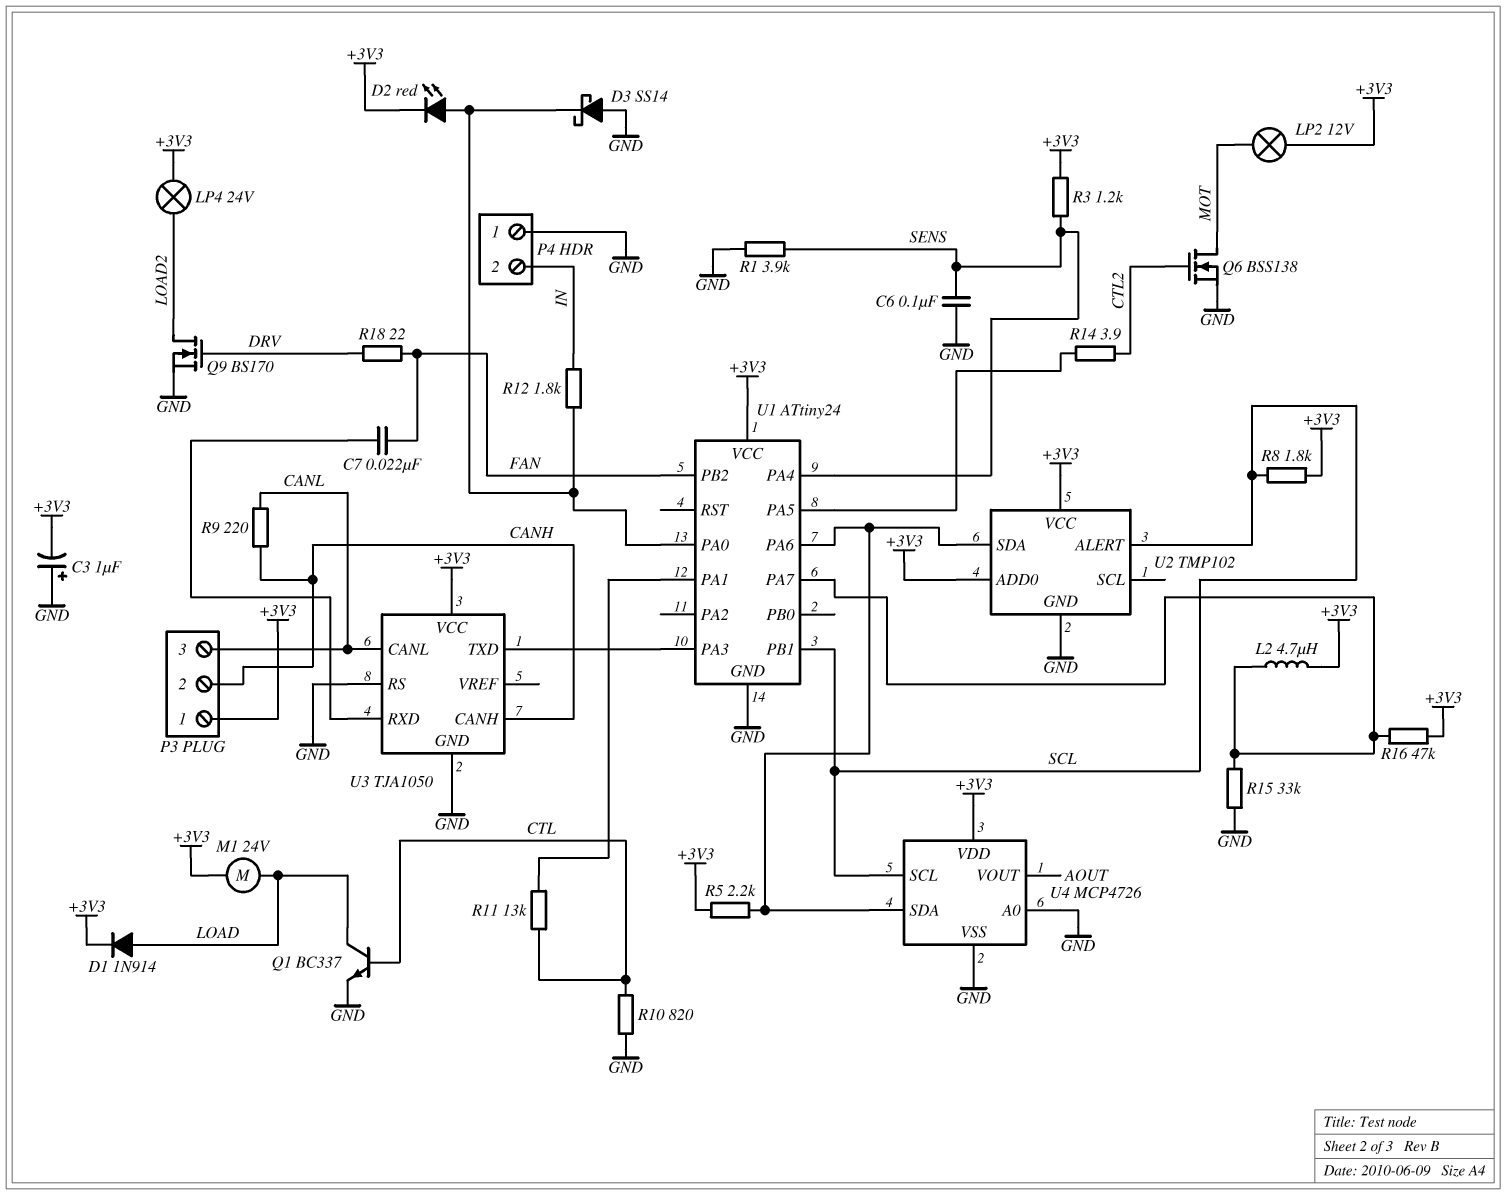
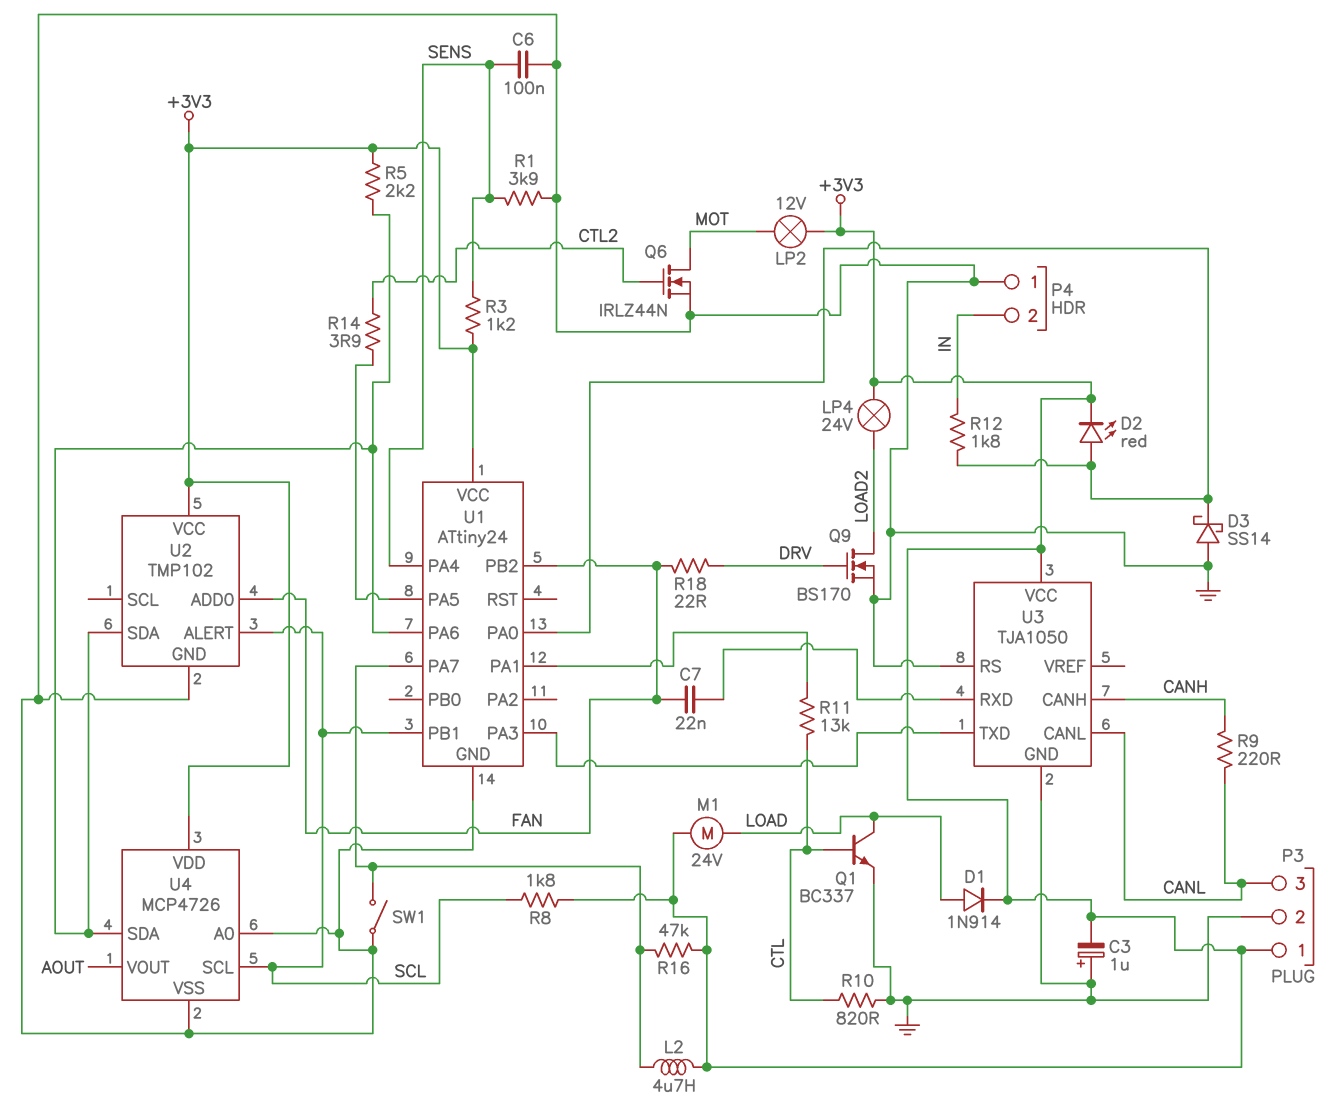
P3 pin 2: CANH -> GND
Q6: NMOS BSS138 (G CTL2, D MOT, S GND) -> NMOS IRLZ44N (G CTL2, D MOT, S GND)
R15: 33k (GND, U1/PA7) -> none
SW1: none -> switch (GND, U1/PA7)
U2 pin ADD0: +3V3 -> FAN

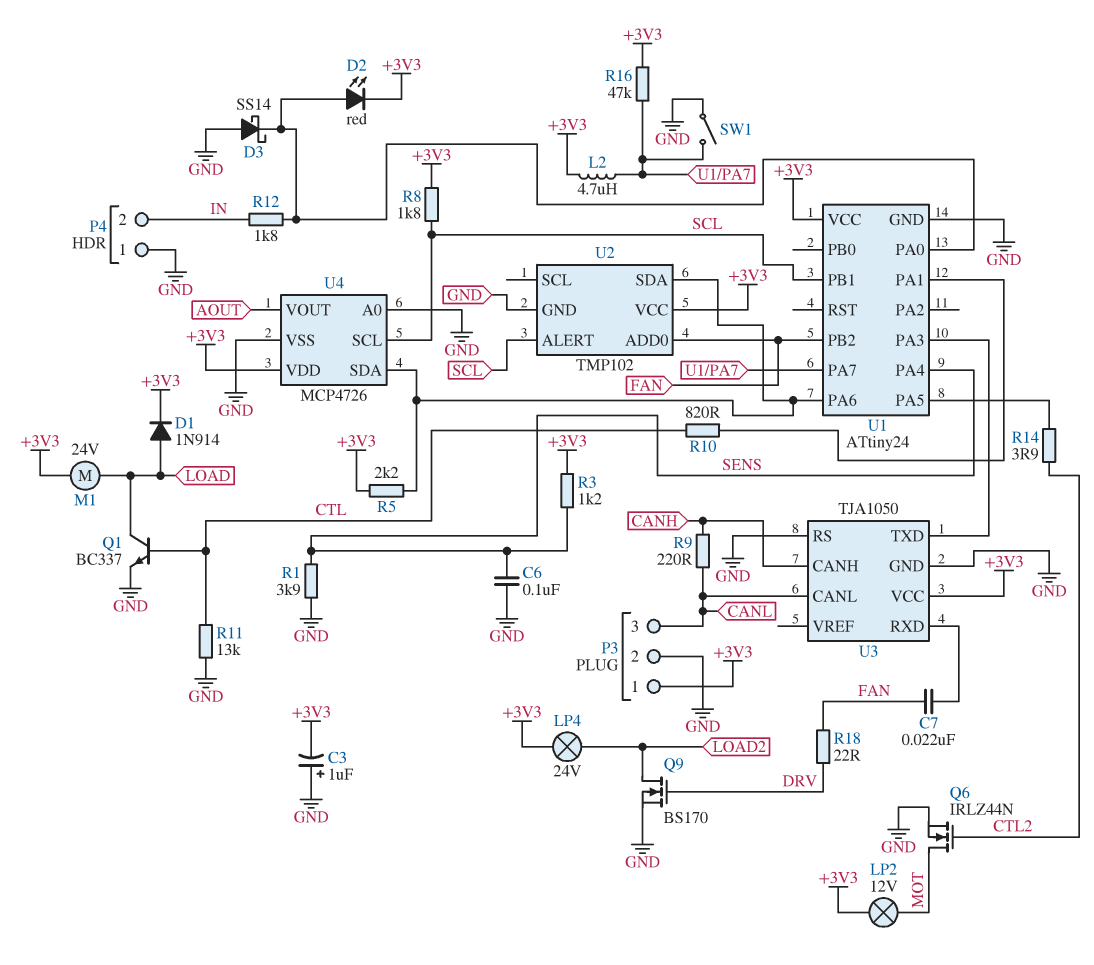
R10: 820 (CTL, GND) -> 820 (CTL, U1/PA1)
R11: 13k (CTL, U1/PA1) -> 13k (CTL, GND)

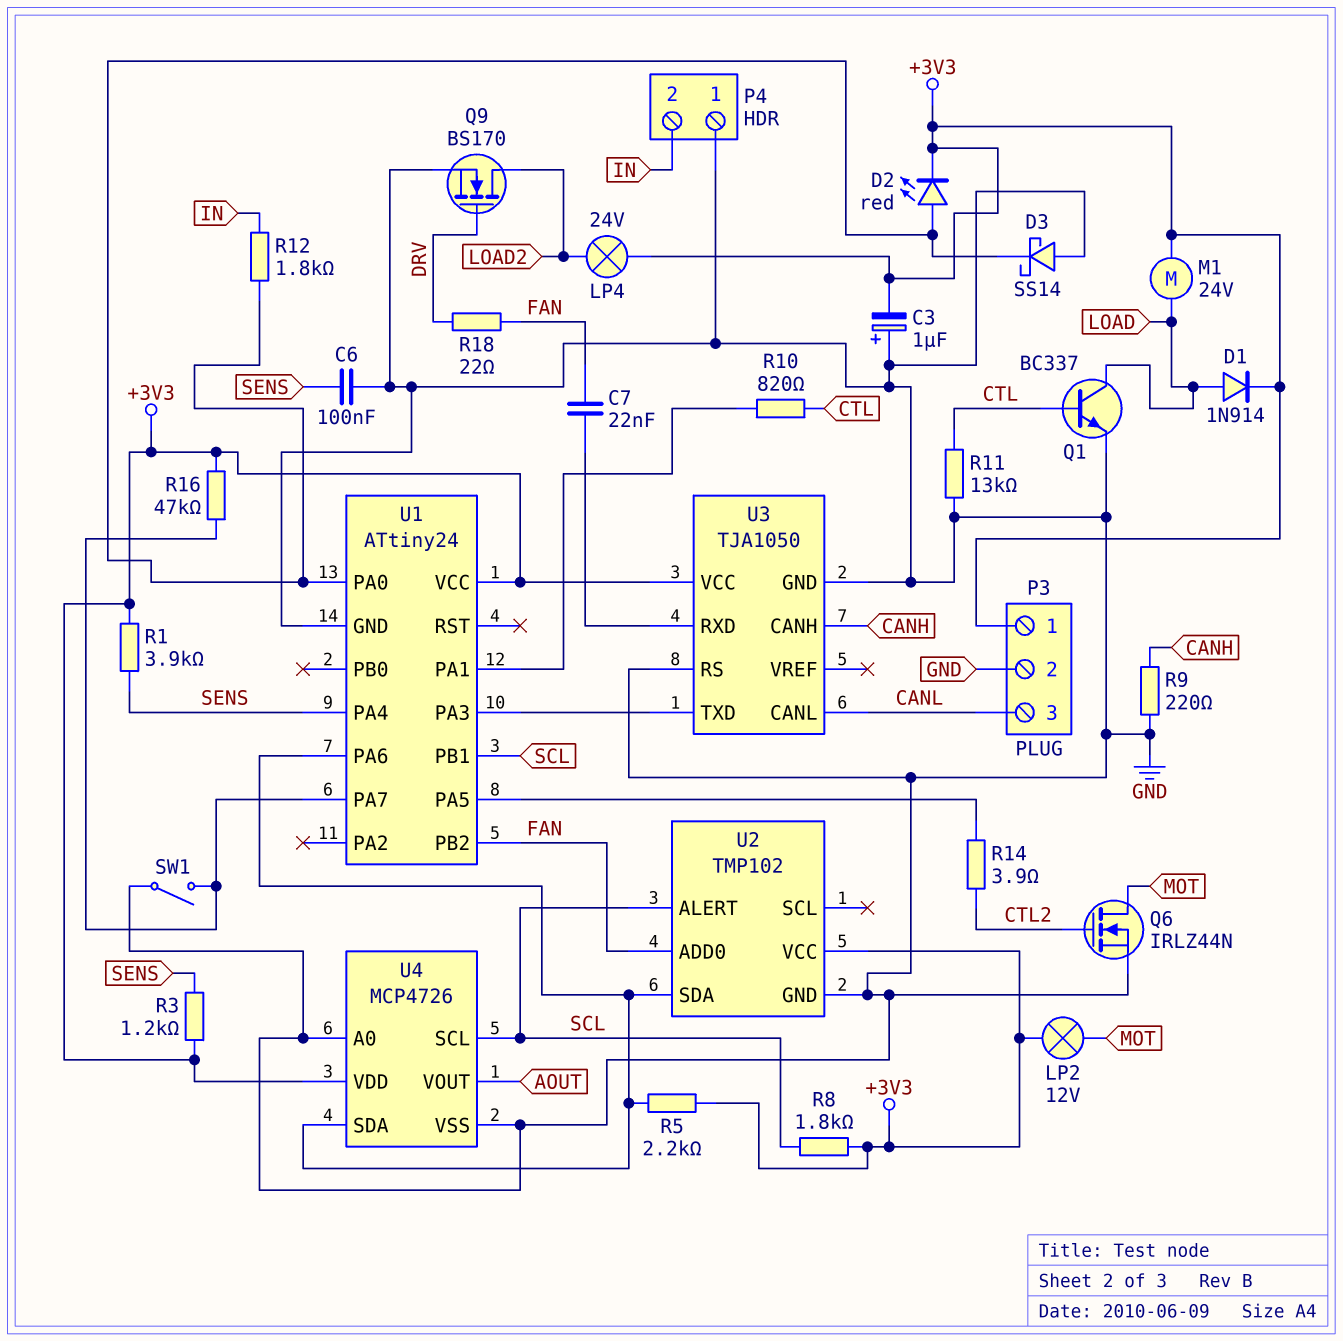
L2: 4.7uH (+3V3, U1/PA7) -> none
R1: 3.9k (GND, SENS) -> 3.9k (+3V3, SENS)
R9: 220 (CANH, CANL) -> 220 (CANH, GND)

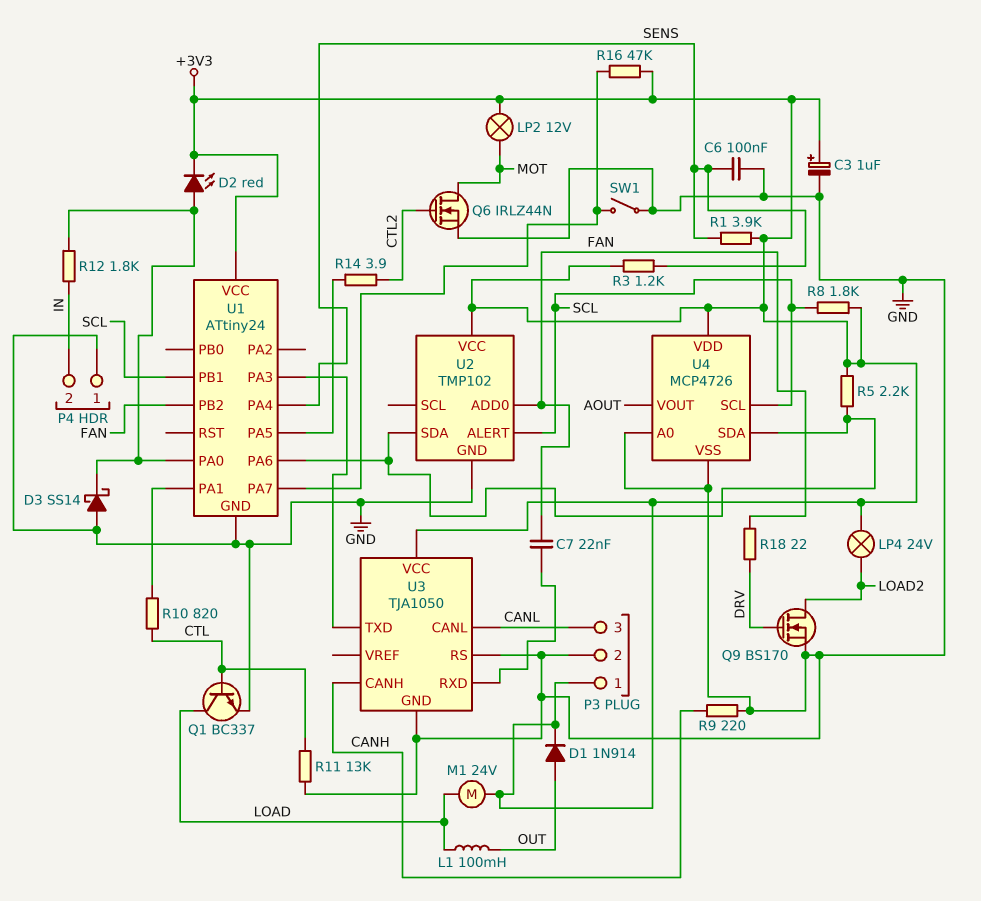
C3: 1uF (plus GND, minus +3V3) -> 1uF (plus +3V3, minus GND)
D1: diode 1N914 (A LOAD, K +3V3) -> diode 1N914 (A OUT, K +3V3)
L1: none -> 100mH (LOAD, OUT)

